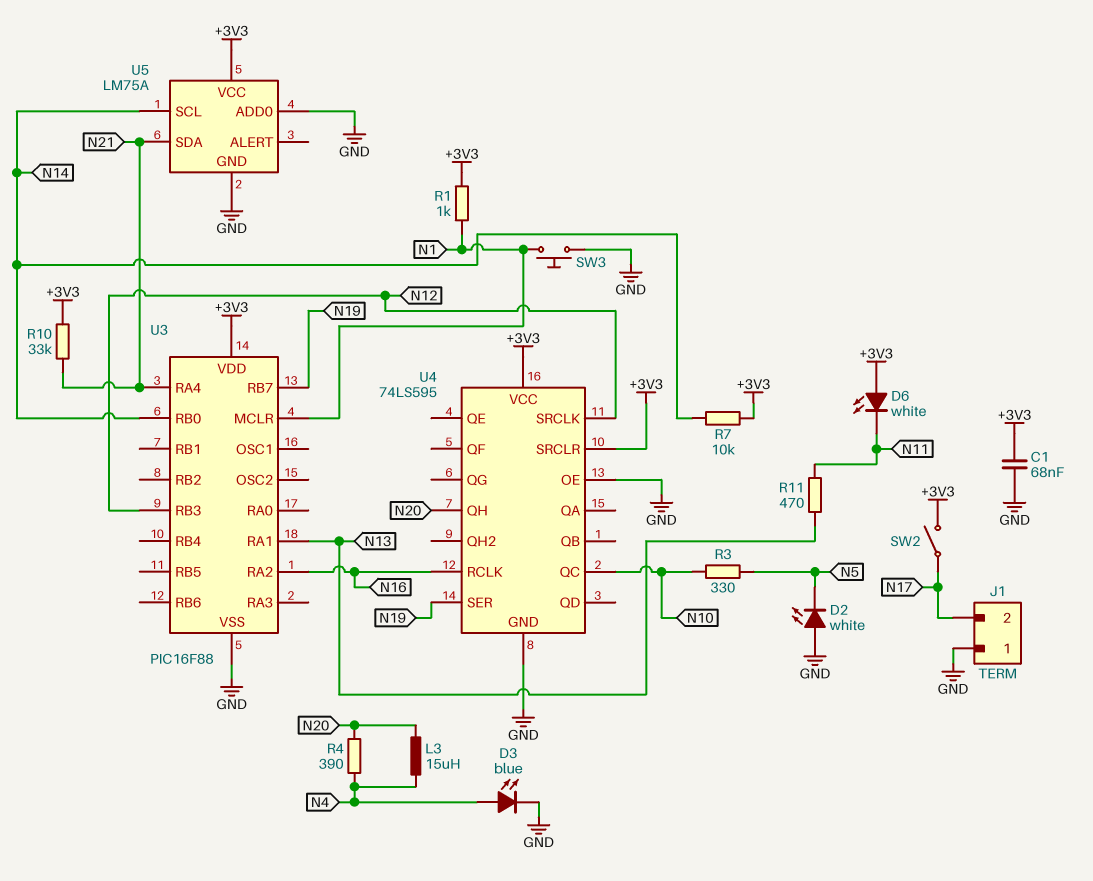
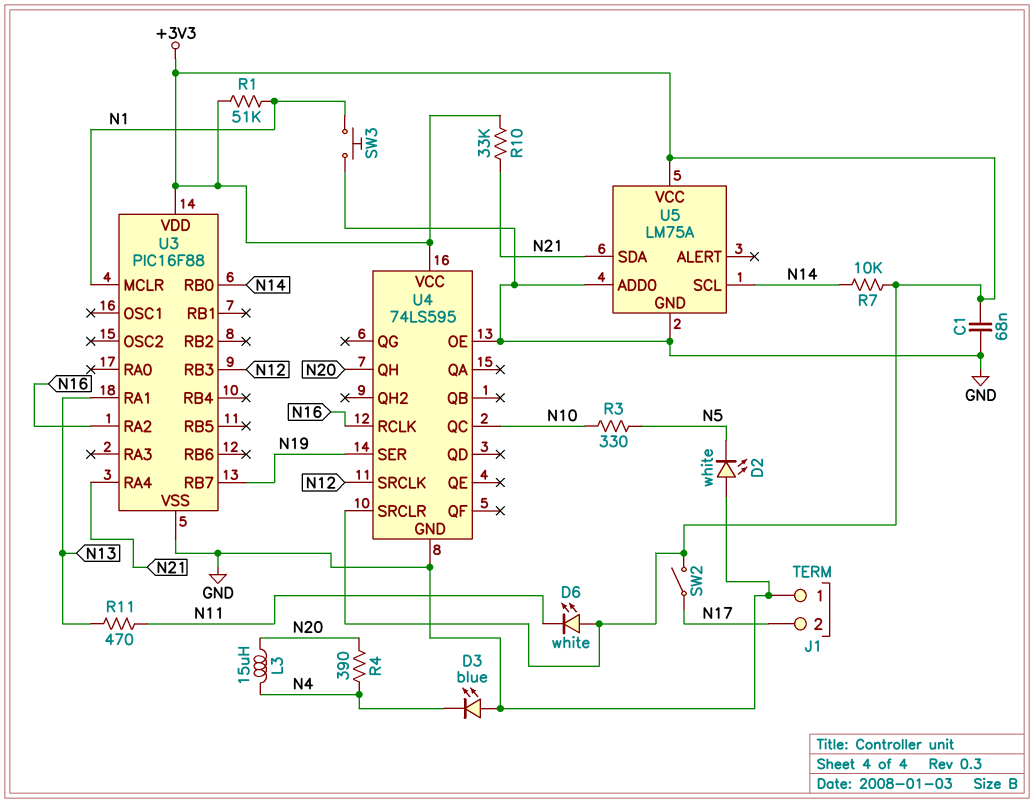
D3: LED blue (A N4, K GND) -> LED blue (A GND, K N4)
R1: 1k (+3V3, N1) -> 51k (+3V3, N1)

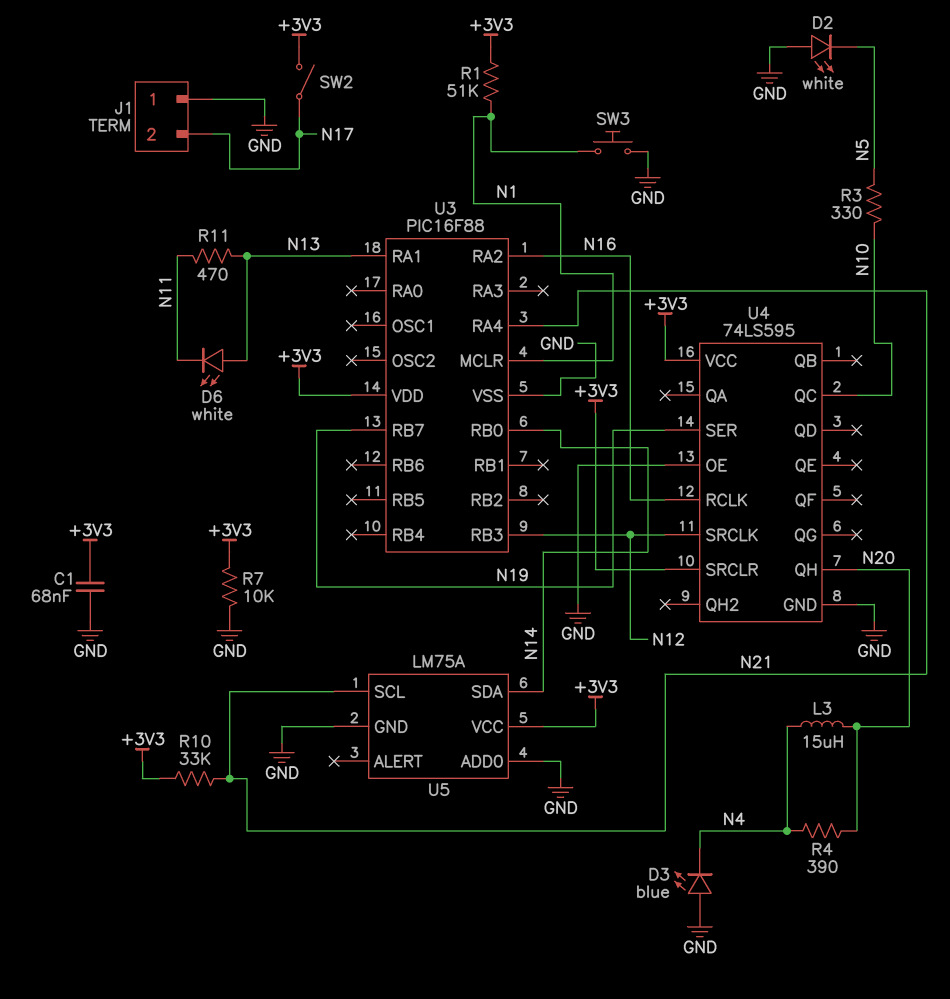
D6: LED white (A +3V3, K N11) -> LED white (A N13, K N11)
R7: 10k (+3V3, N14) -> 10k (+3V3, GND)
U5 pin SCL: N14 -> N21
U5 pin SDA: N21 -> N14

